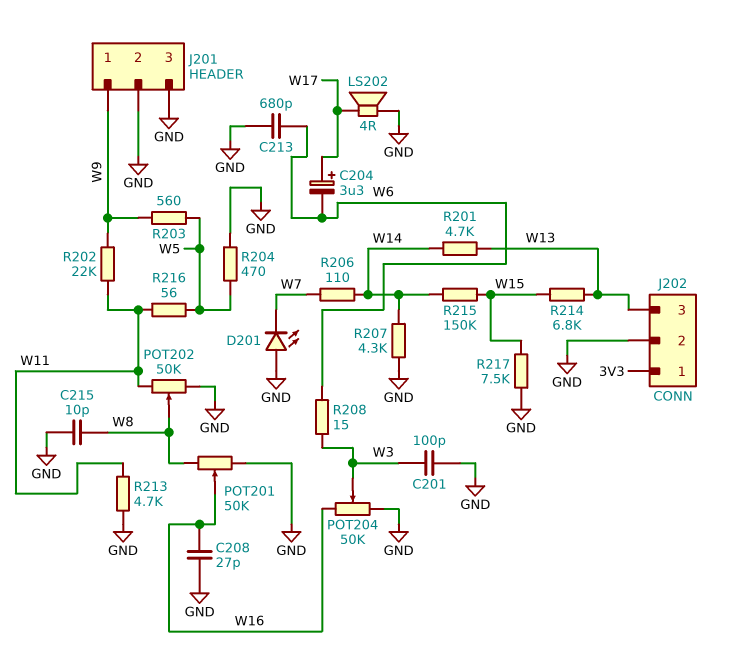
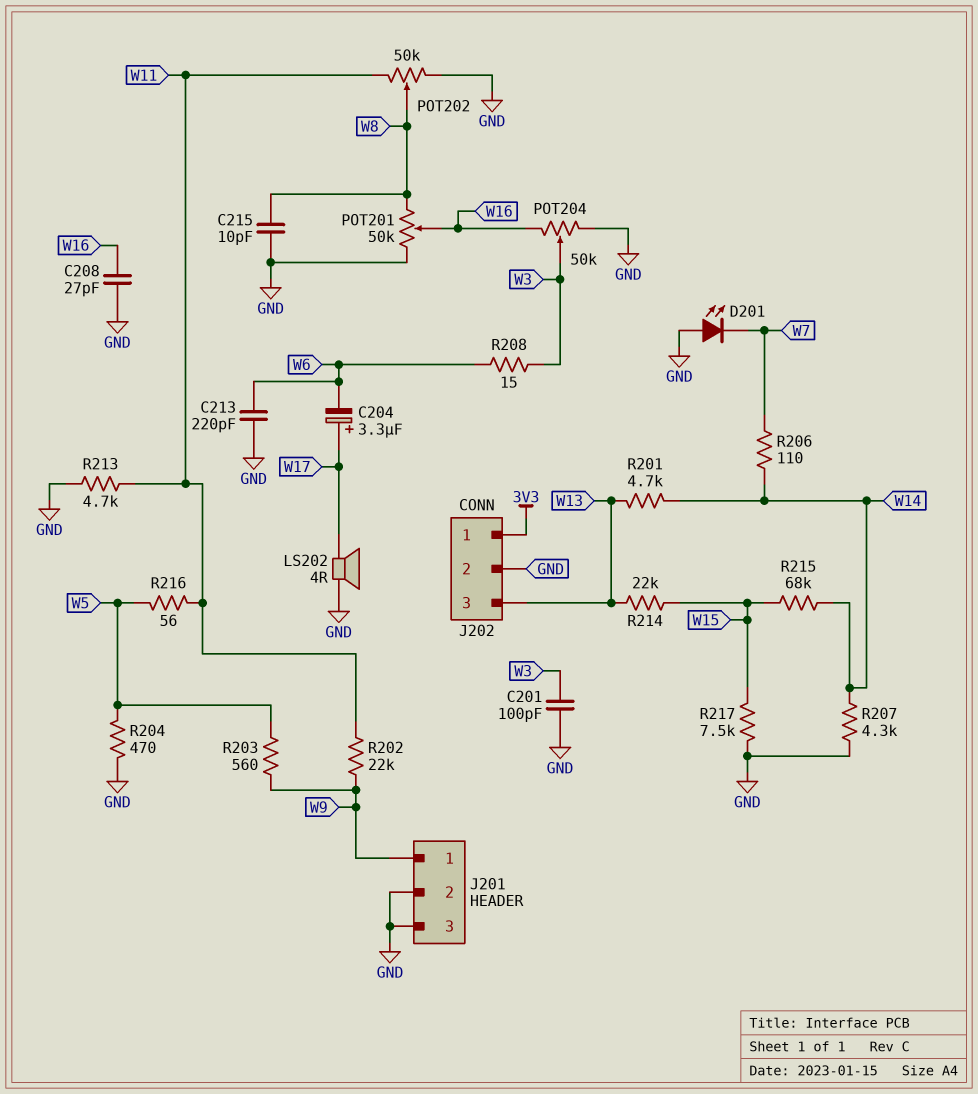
C213: 680pF (GND, W6) -> 220pF (GND, W6)
R214: 6.8k (W13, W15) -> 22k (W13, W15)
R215: 150k (W14, W15) -> 68k (W14, W15)

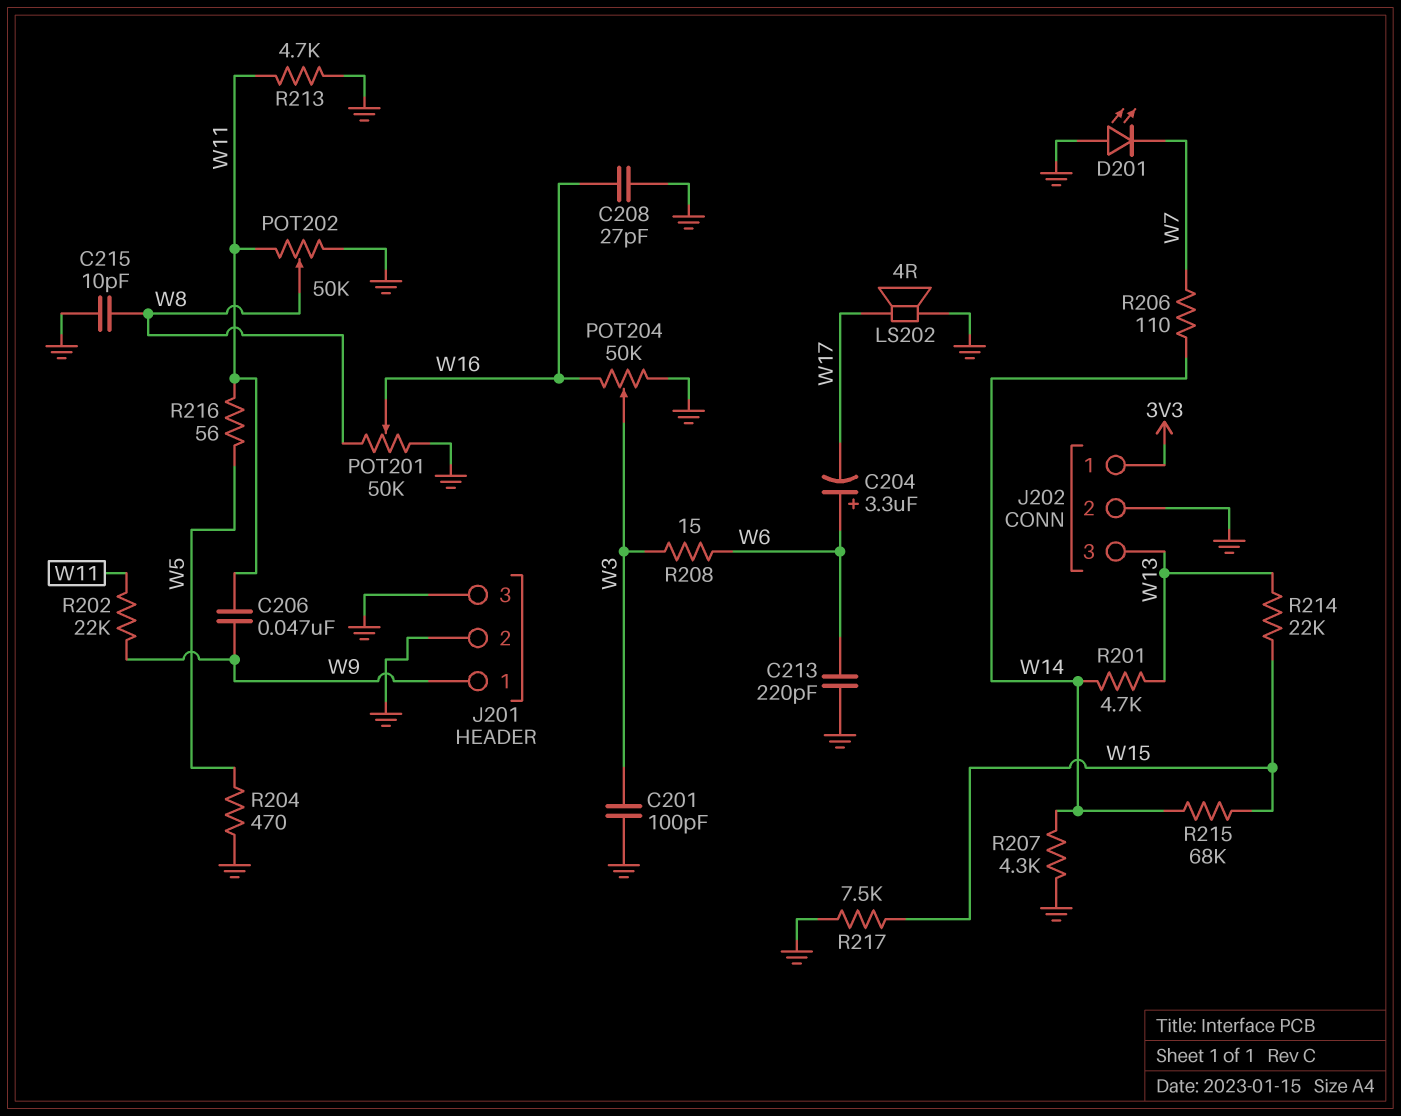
C204: 3.3uF (plus W17, minus W6) -> 3.3uF (plus W6, minus W17)
C206: none -> 47nF (W9, W11)
R203: 560 (W5, W9) -> none

